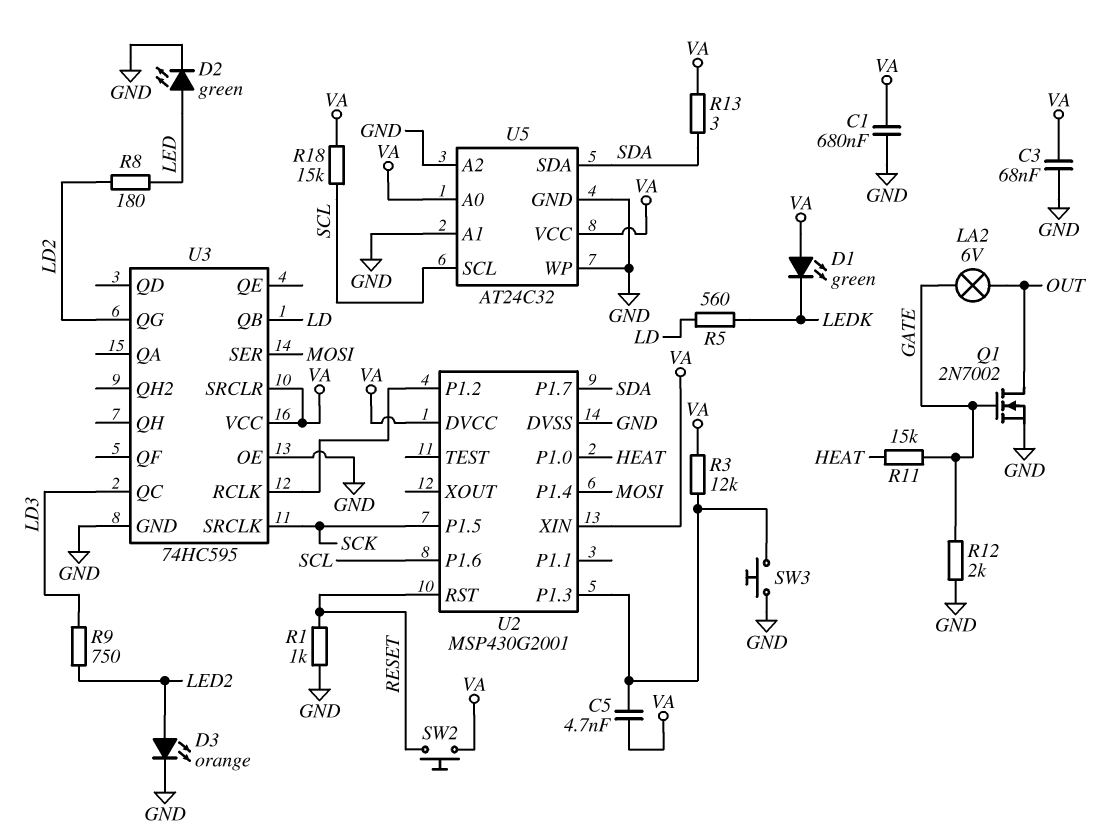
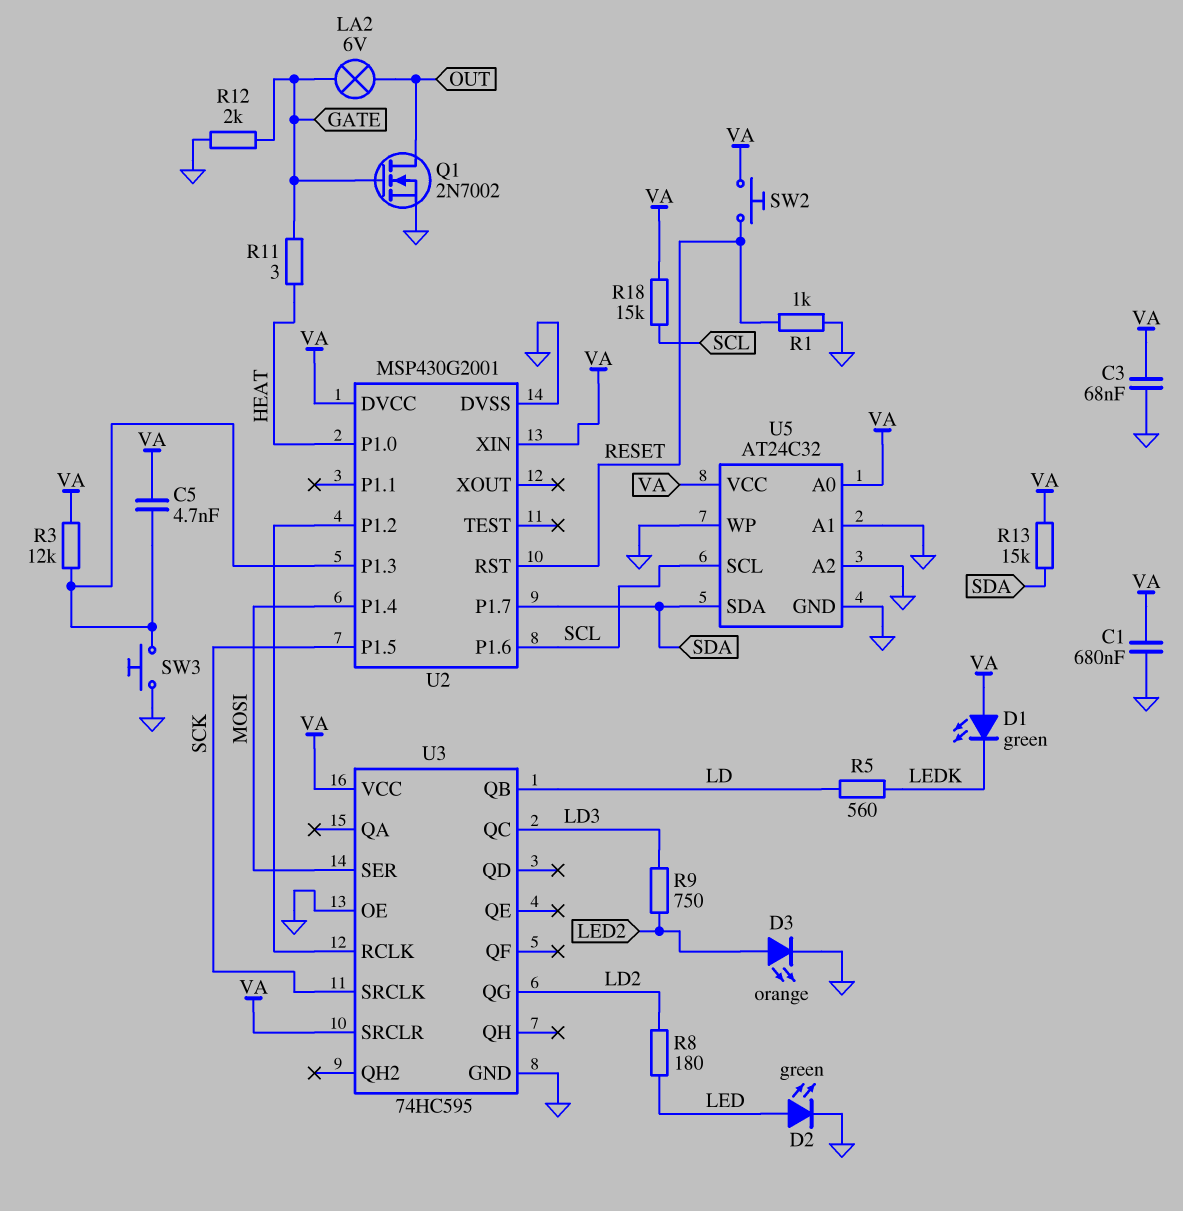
R11: 15k (GATE, HEAT) -> 3 (GATE, HEAT)
R13: 3 (SDA, VA) -> 15k (SDA, VA)

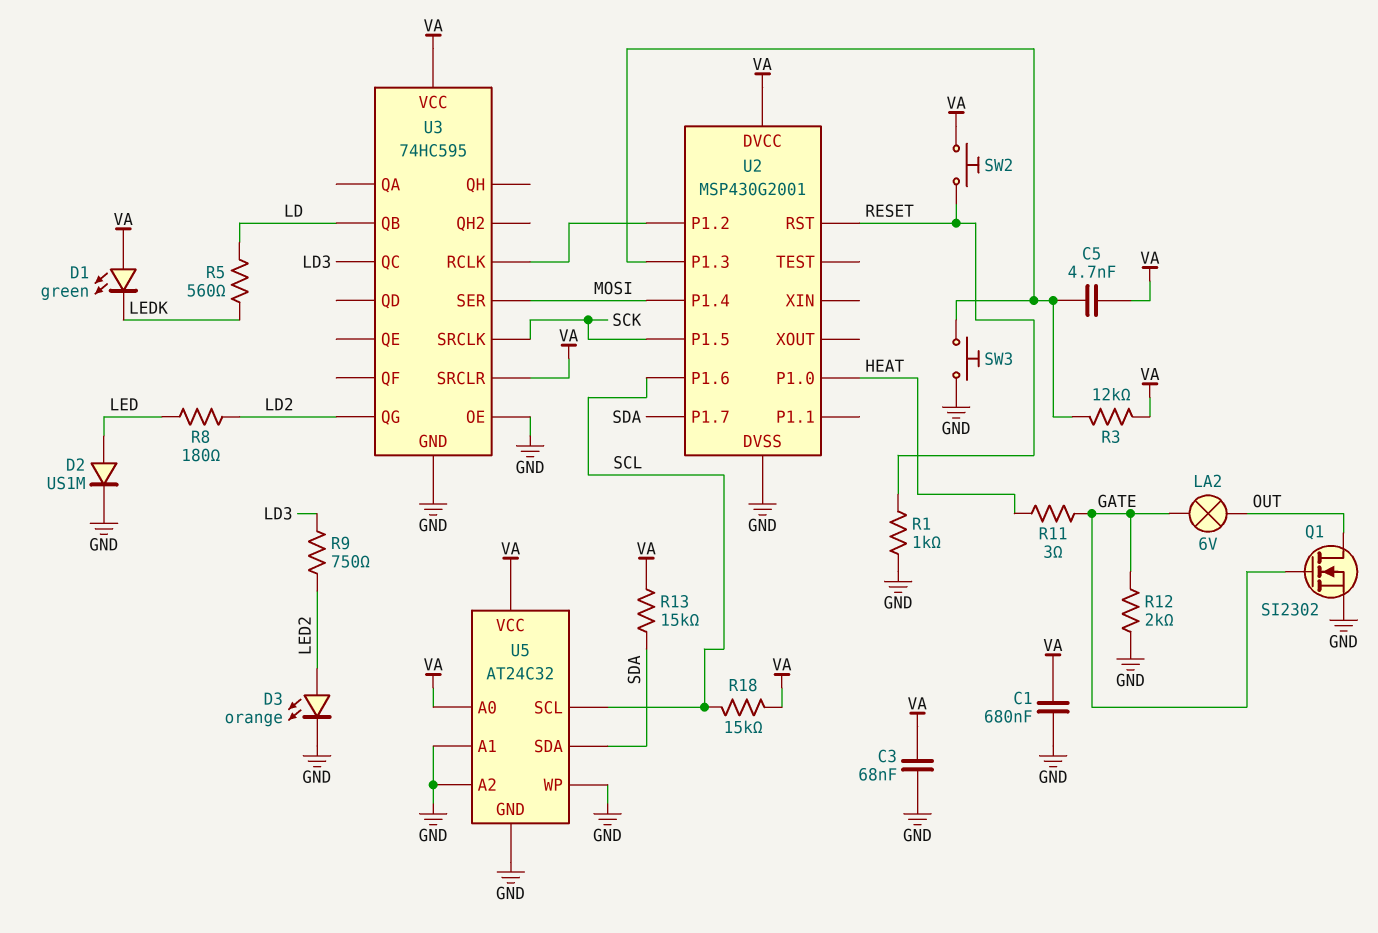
D2: LED green (A LED, K GND) -> diode US1M (A LED, K GND)
Q1: NMOS 2N7002 (G GATE, D OUT, S GND) -> NMOS SI2302 (G GATE, D OUT, S GND)
U2 pin XIN: VA -> none

